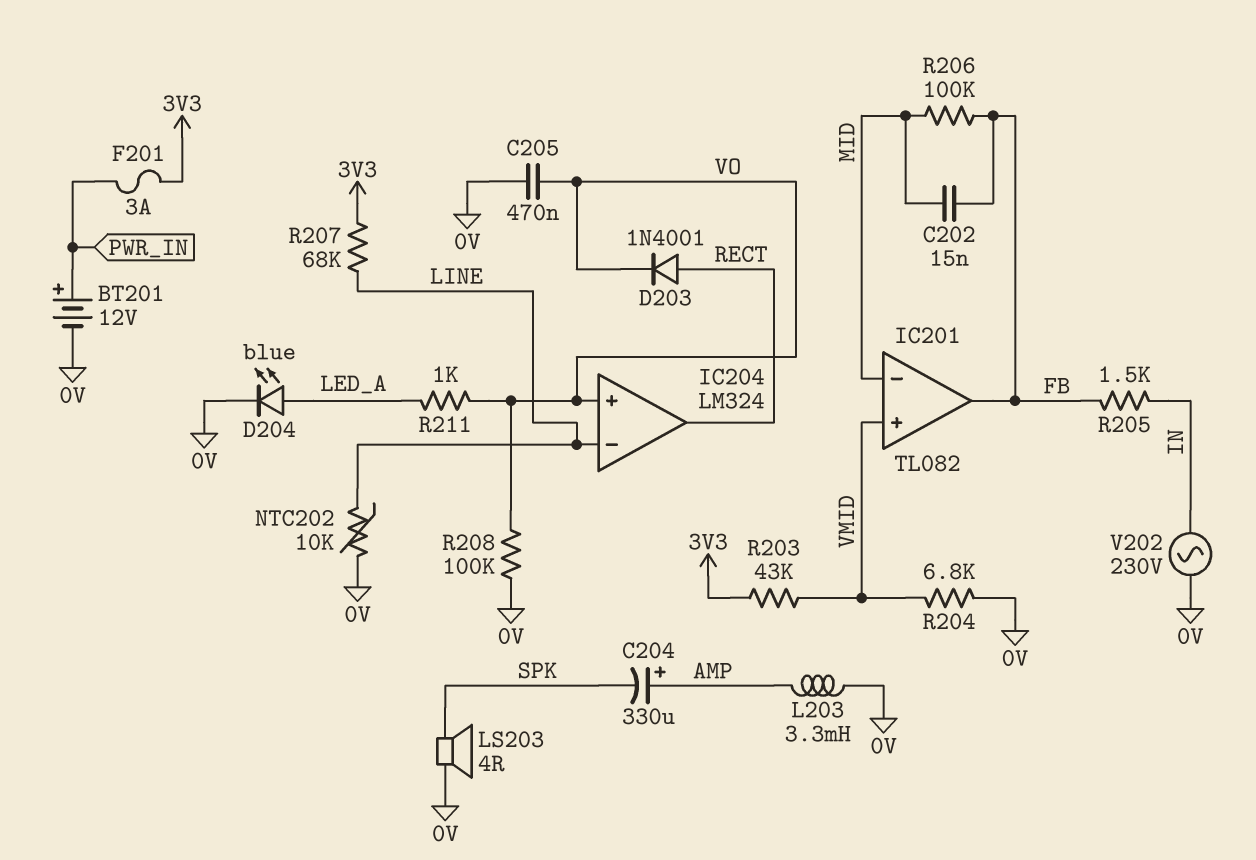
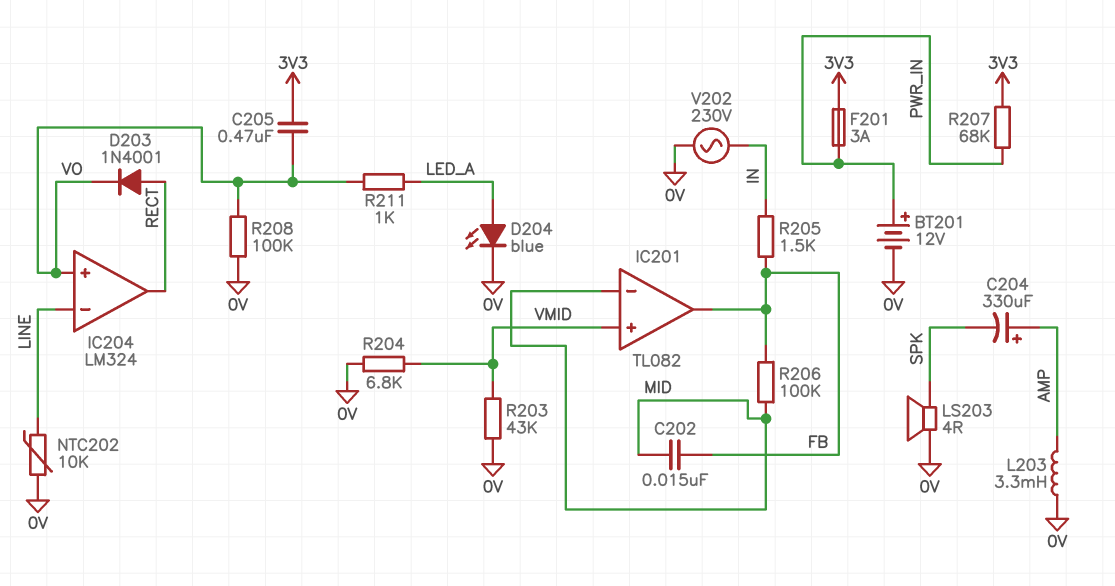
C205: 470nF (0V, VO) -> 470nF (3V3, VO)
R203: 43k (3V3, VMID) -> 43k (0V, VMID)
R207: 68k (3V3, LINE) -> 68k (3V3, PWR_IN)

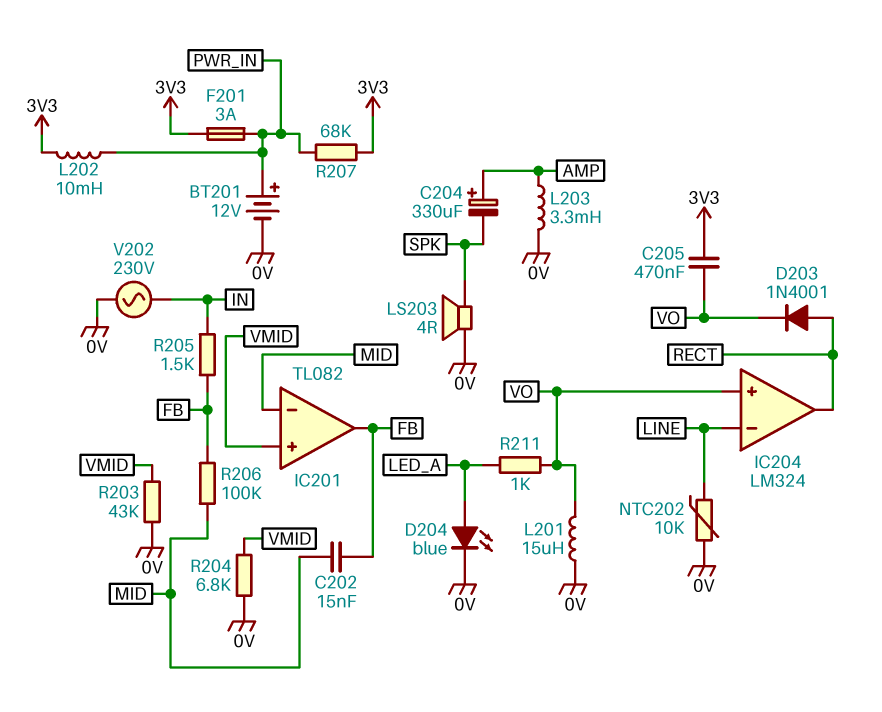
L201: none -> 15uH (0V, VO)
L202: none -> 10mH (3V3, PWR_IN)
R208: 100k (0V, VO) -> none

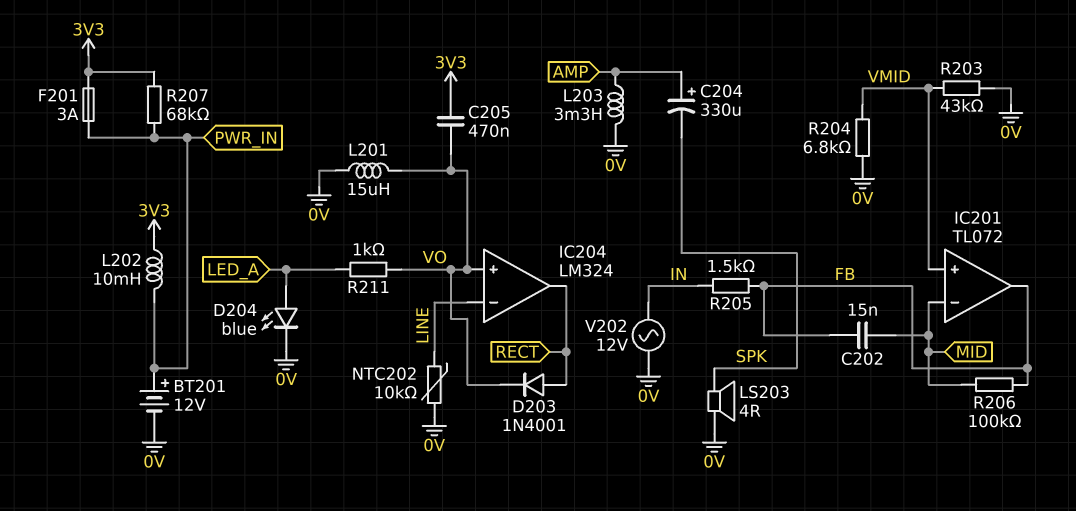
IC201: TL082 -> TL072
V202: AC 230V (0V, IN) -> AC 12V (0V, IN)

